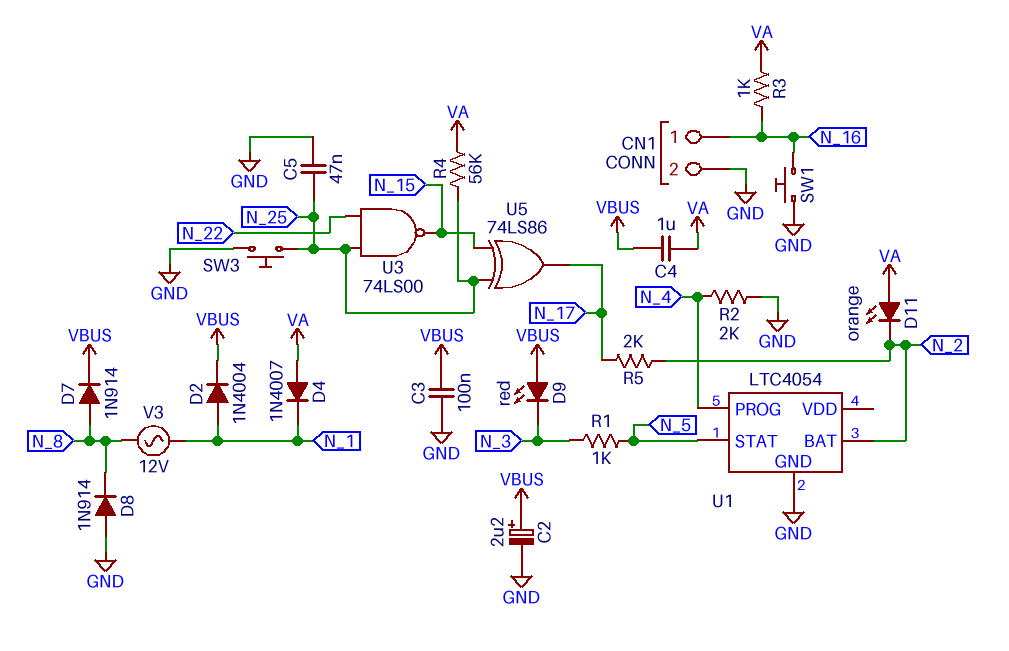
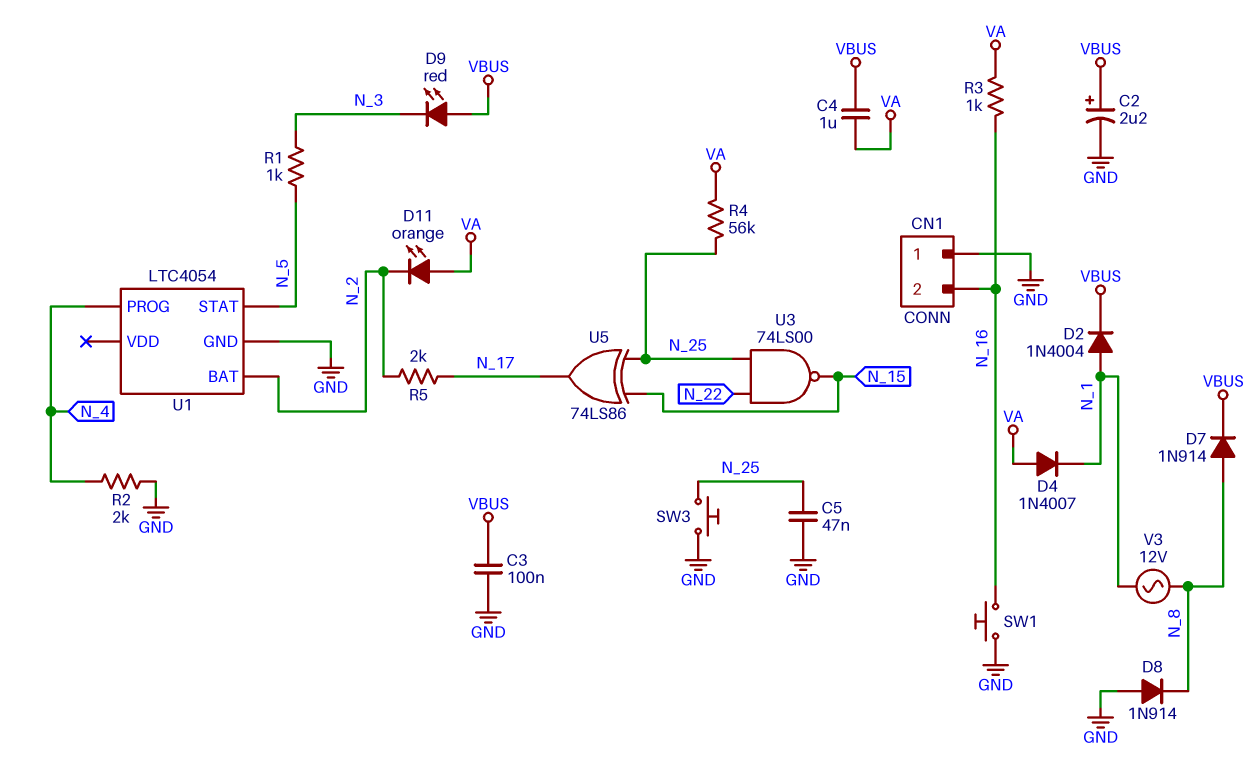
CN1 pin 1: N_16 -> GND
CN1 pin 2: GND -> N_16

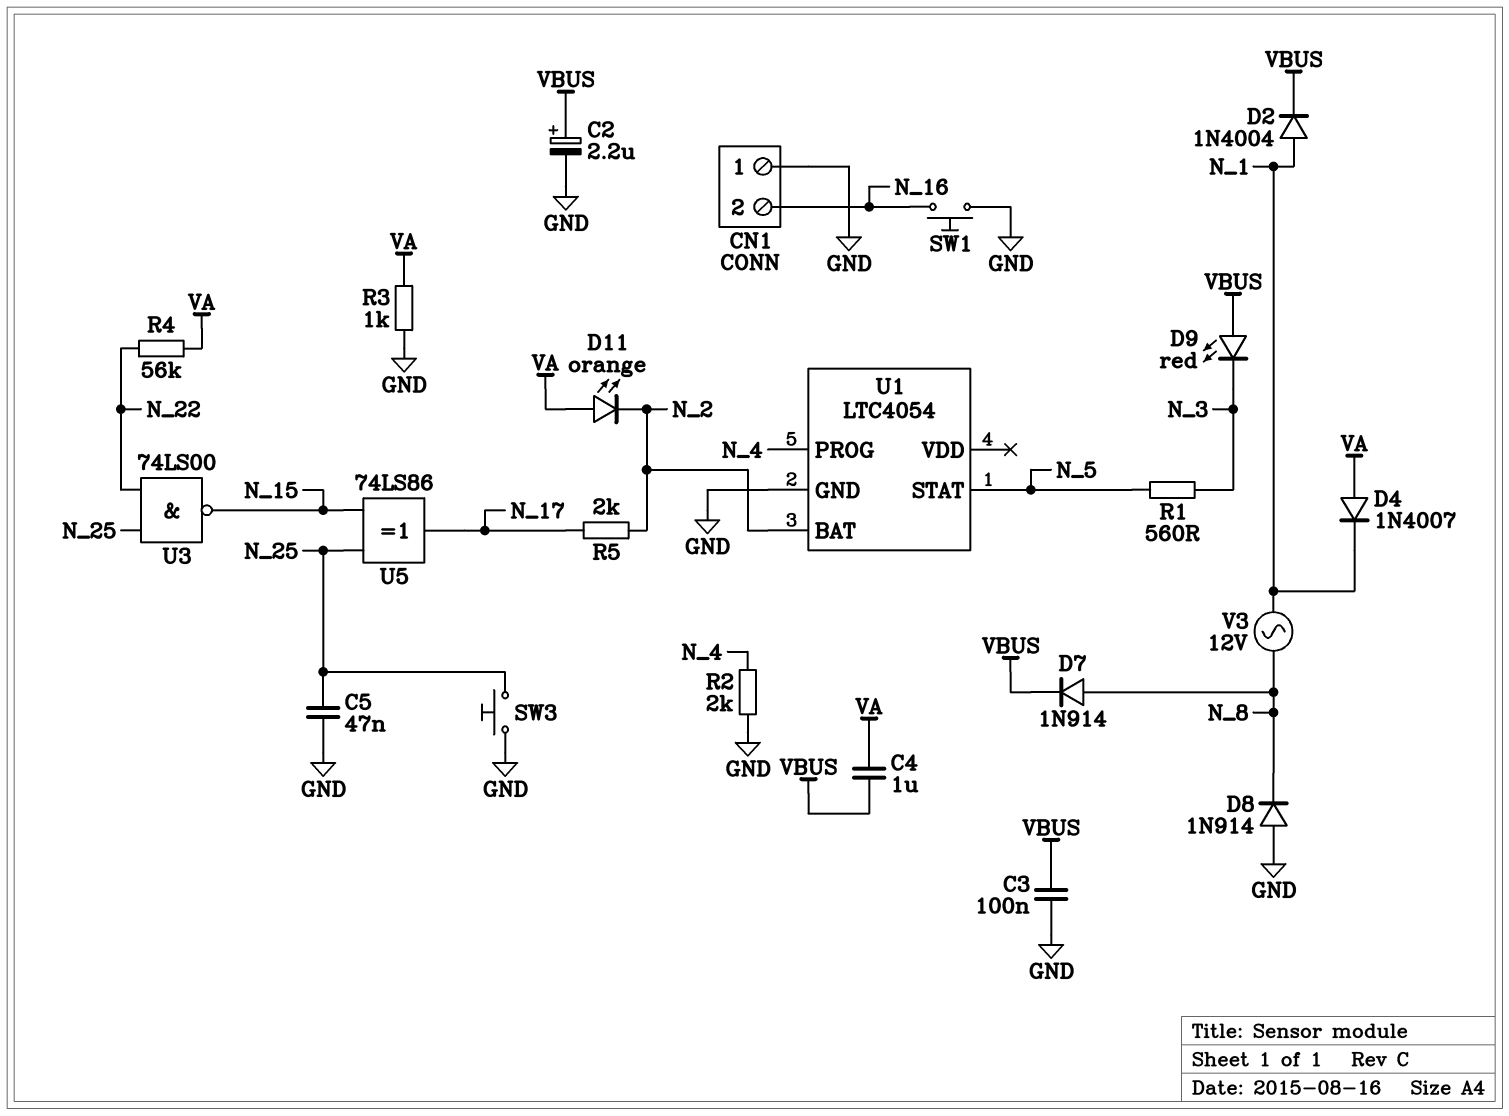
R1: 1k (N_3, N_5) -> 560 (N_3, N_5)
R3: 1k (N_16, VA) -> 1k (GND, VA)
R4: 56k (N_25, VA) -> 56k (N_22, VA)

